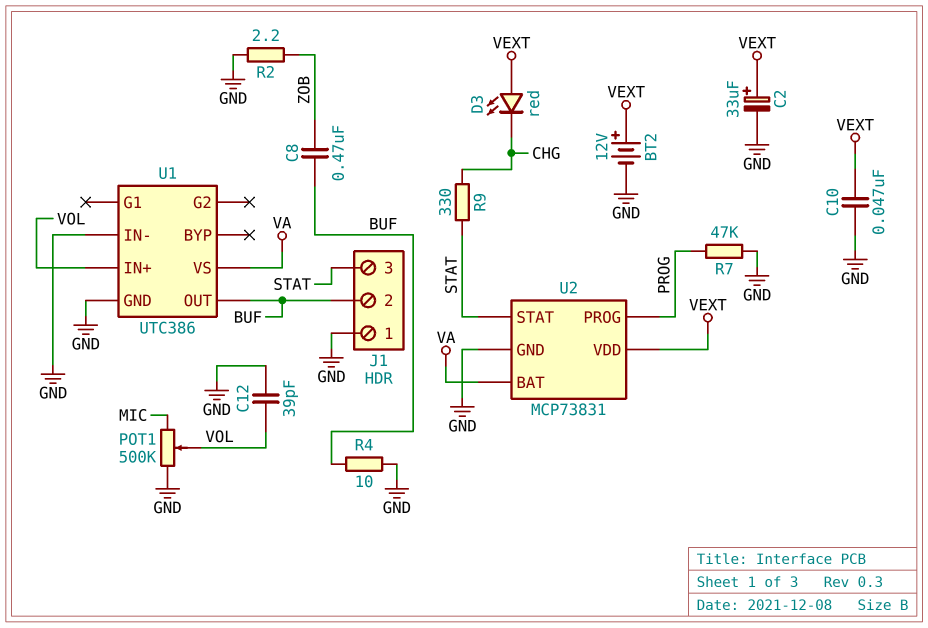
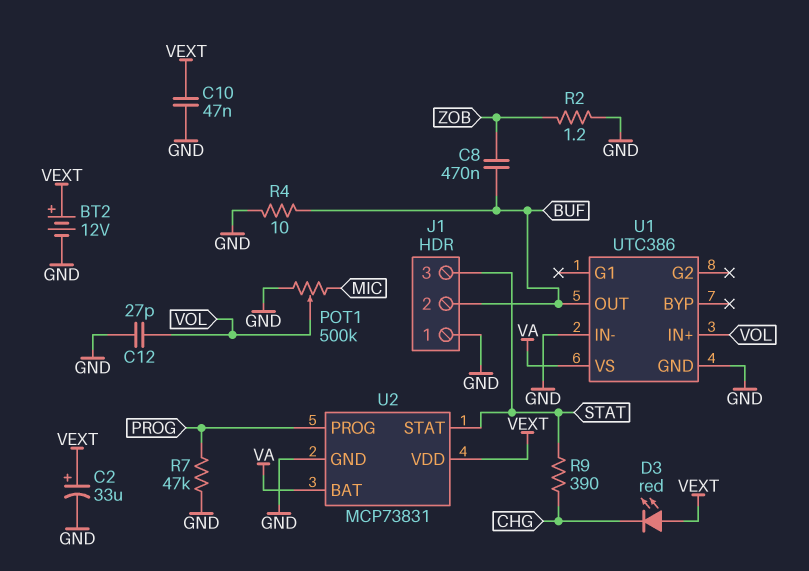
C12: 39pF (GND, VOL) -> 27pF (GND, VOL)
R2: 2.2 (GND, ZOB) -> 1.2 (GND, ZOB)
R9: 330 (CHG, STAT) -> 390 (CHG, STAT)

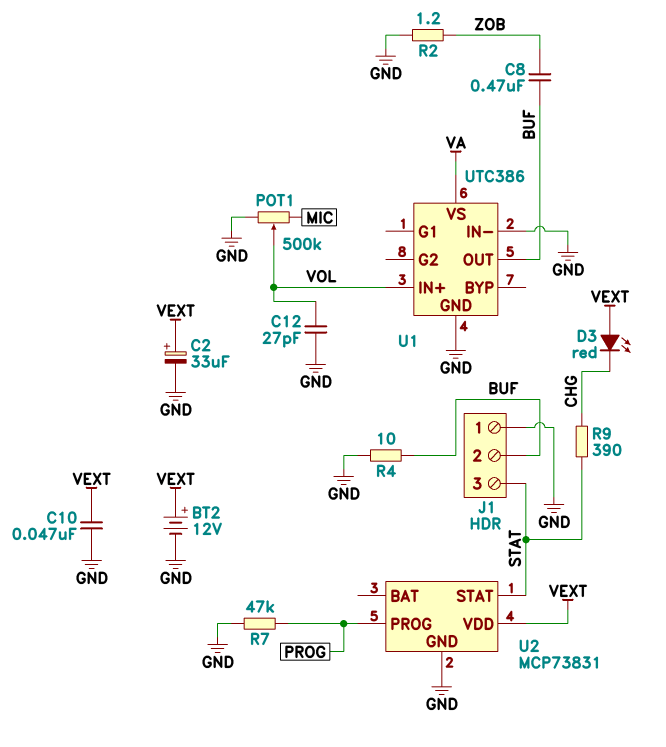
U2 pin BAT: VA -> none

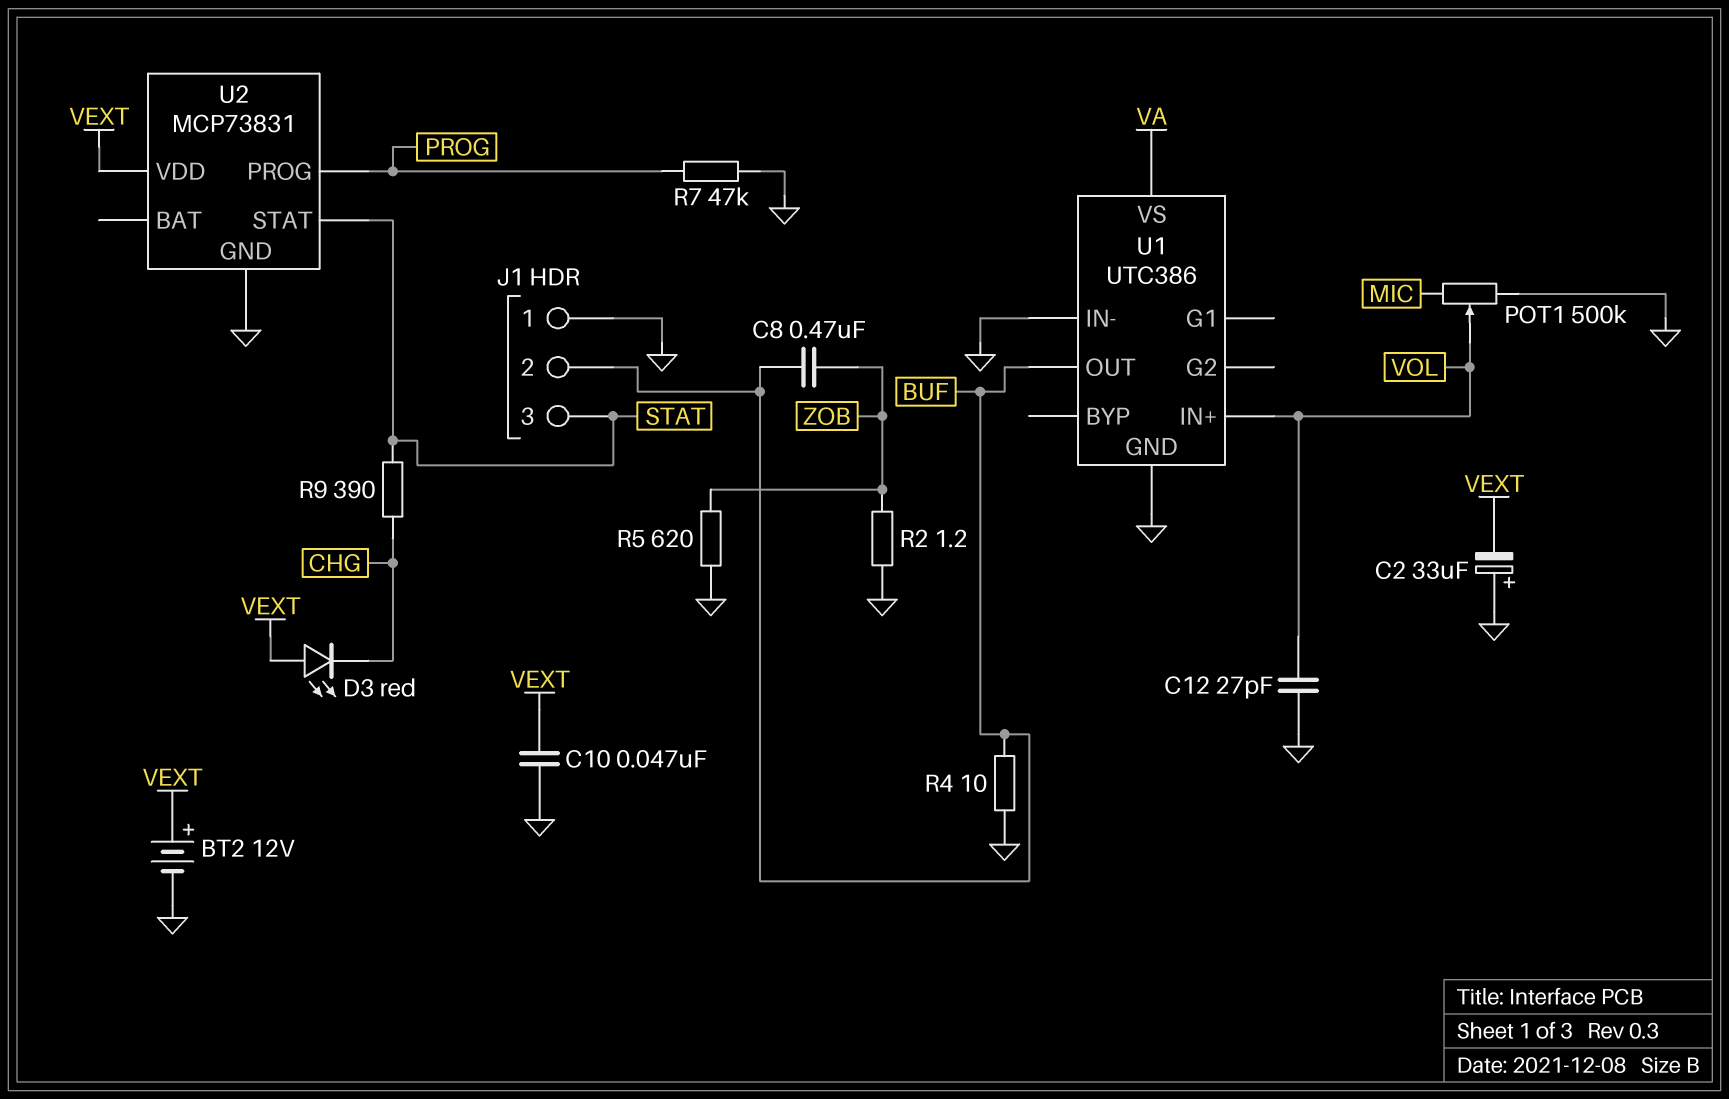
C2: 33uF (plus VEXT, minus GND) -> 33uF (plus GND, minus VEXT)
R5: none -> 620 (GND, ZOB)

